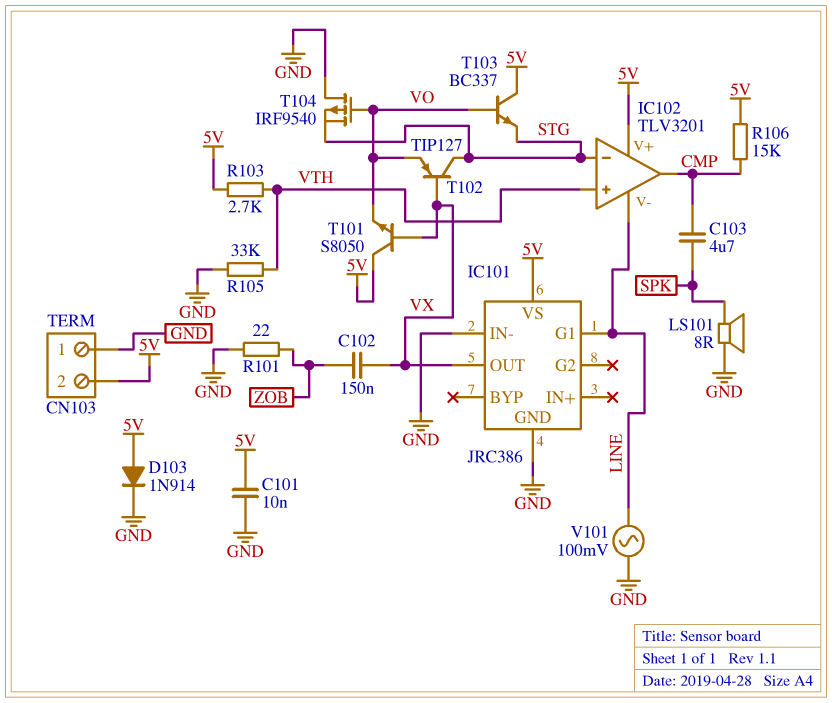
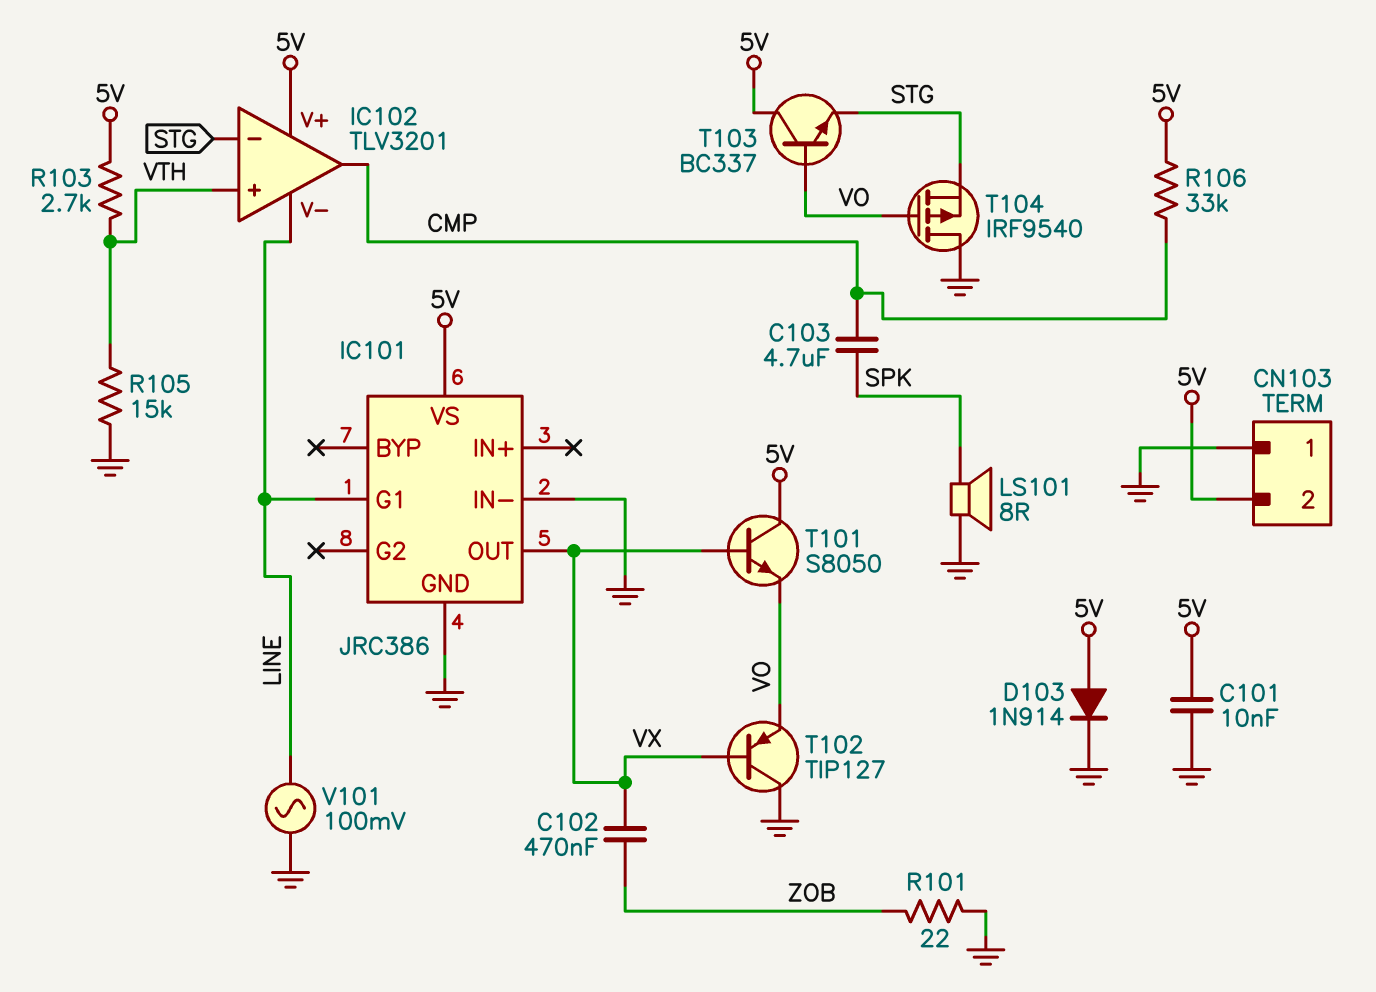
C102: 150nF (VX, ZOB) -> 470nF (VX, ZOB)
R105: 33k (GND, VTH) -> 15k (GND, VTH)
R106: 15k (5V, CMP) -> 33k (5V, CMP)
T102: PNP TIP127 (B VX, C STG, E VO) -> PNP TIP127 (B VX, C GND, E VO)

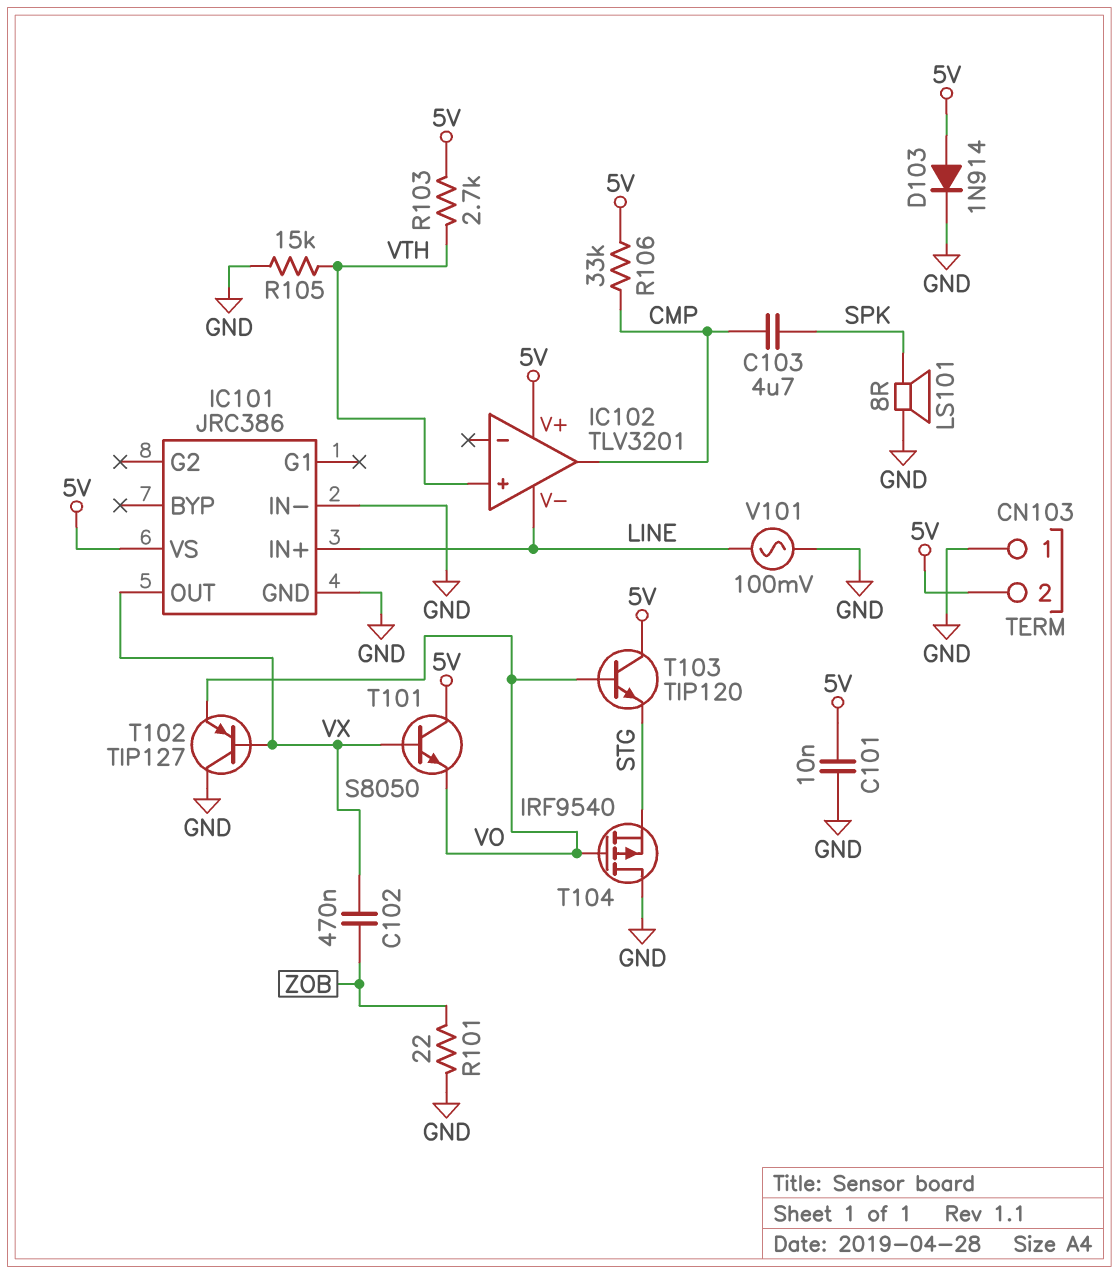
IC101 pin G1: LINE -> none
IC101 pin IN+: none -> LINE
IC102 pin in-: STG -> none
T103: NPN BC337 (B VO, C 5V, E STG) -> NPN TIP120 (B VO, C 5V, E STG)

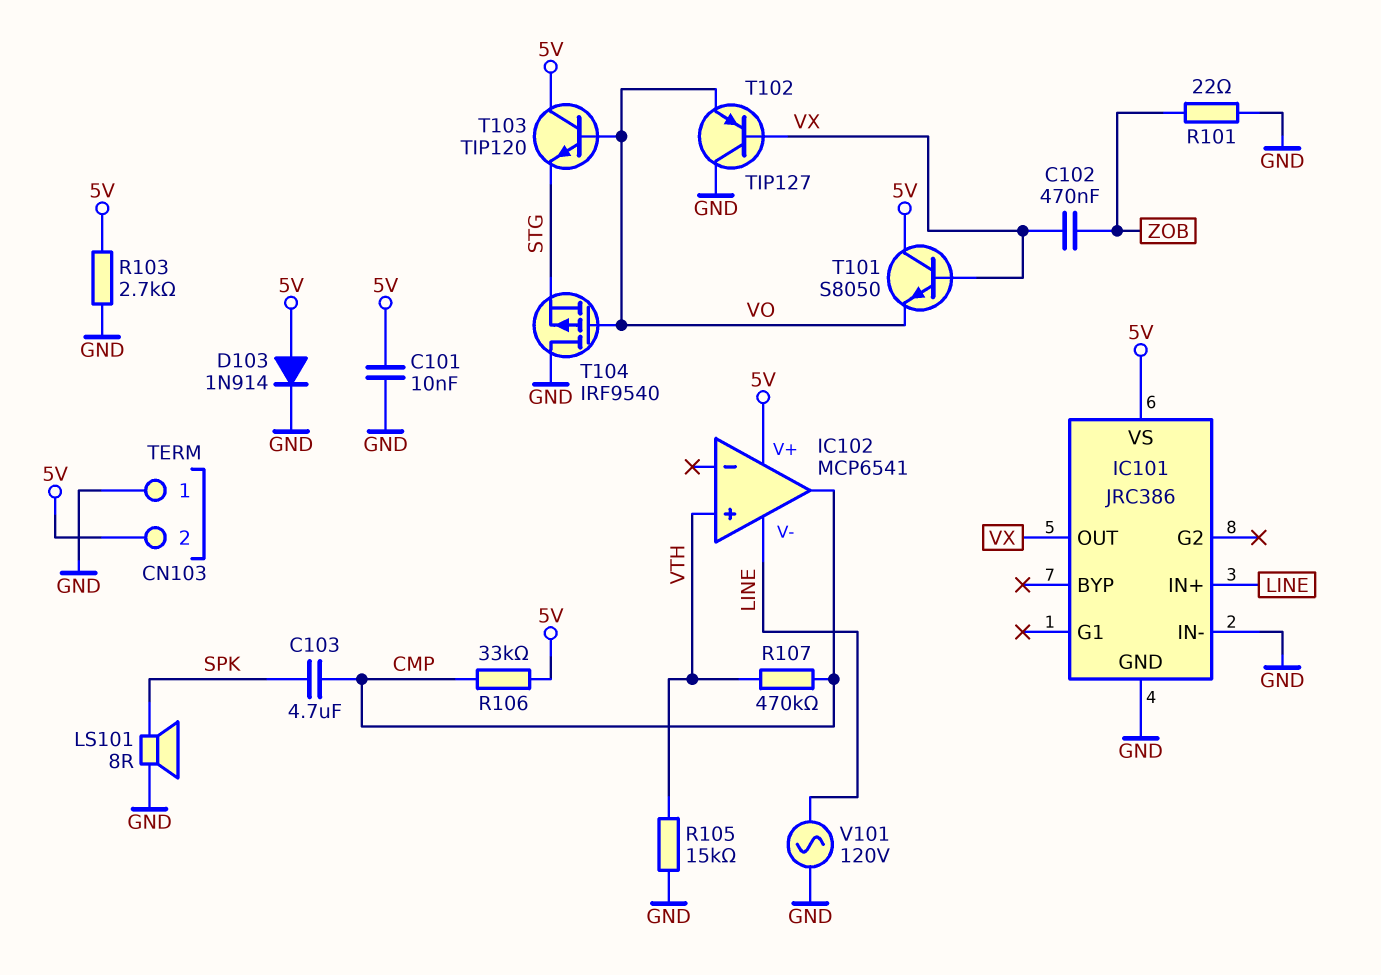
IC102: TLV3201 -> MCP6541
R103: 2.7k (5V, VTH) -> 2.7k (5V, GND)
R107: none -> 470k (CMP, VTH)
V101: AC 100mV (GND, LINE) -> AC 120V (GND, LINE)

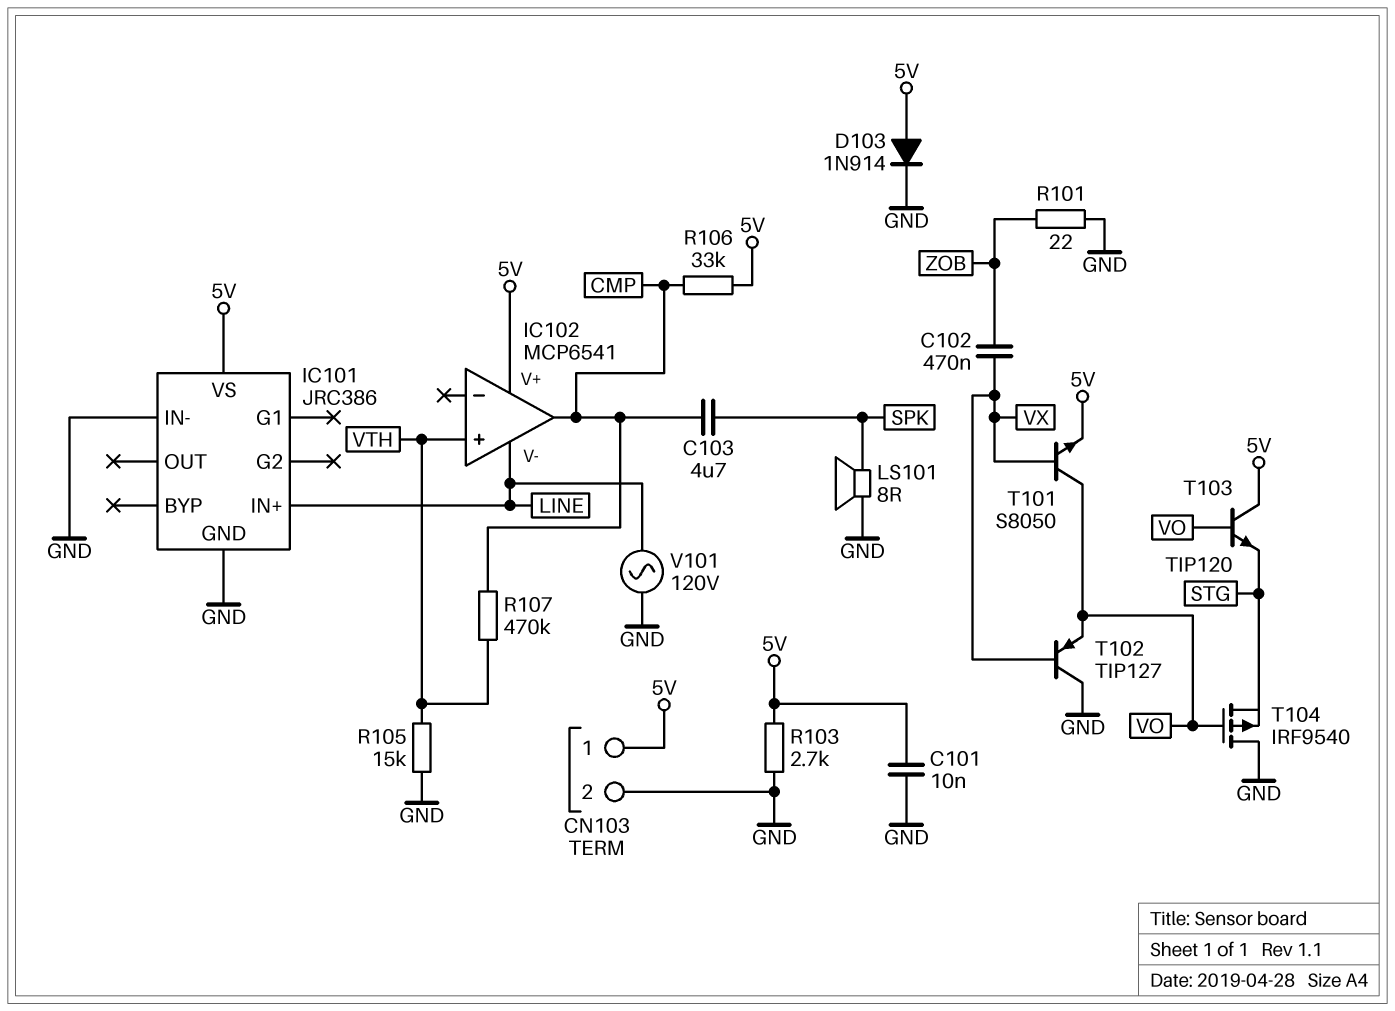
CN103 pin 1: GND -> 5V
CN103 pin 2: 5V -> GND
IC101 pin OUT: VX -> none
T101: NPN S8050 (B VX, C 5V, E VO) -> NPN S8050 (B VX, C VO, E 5V)

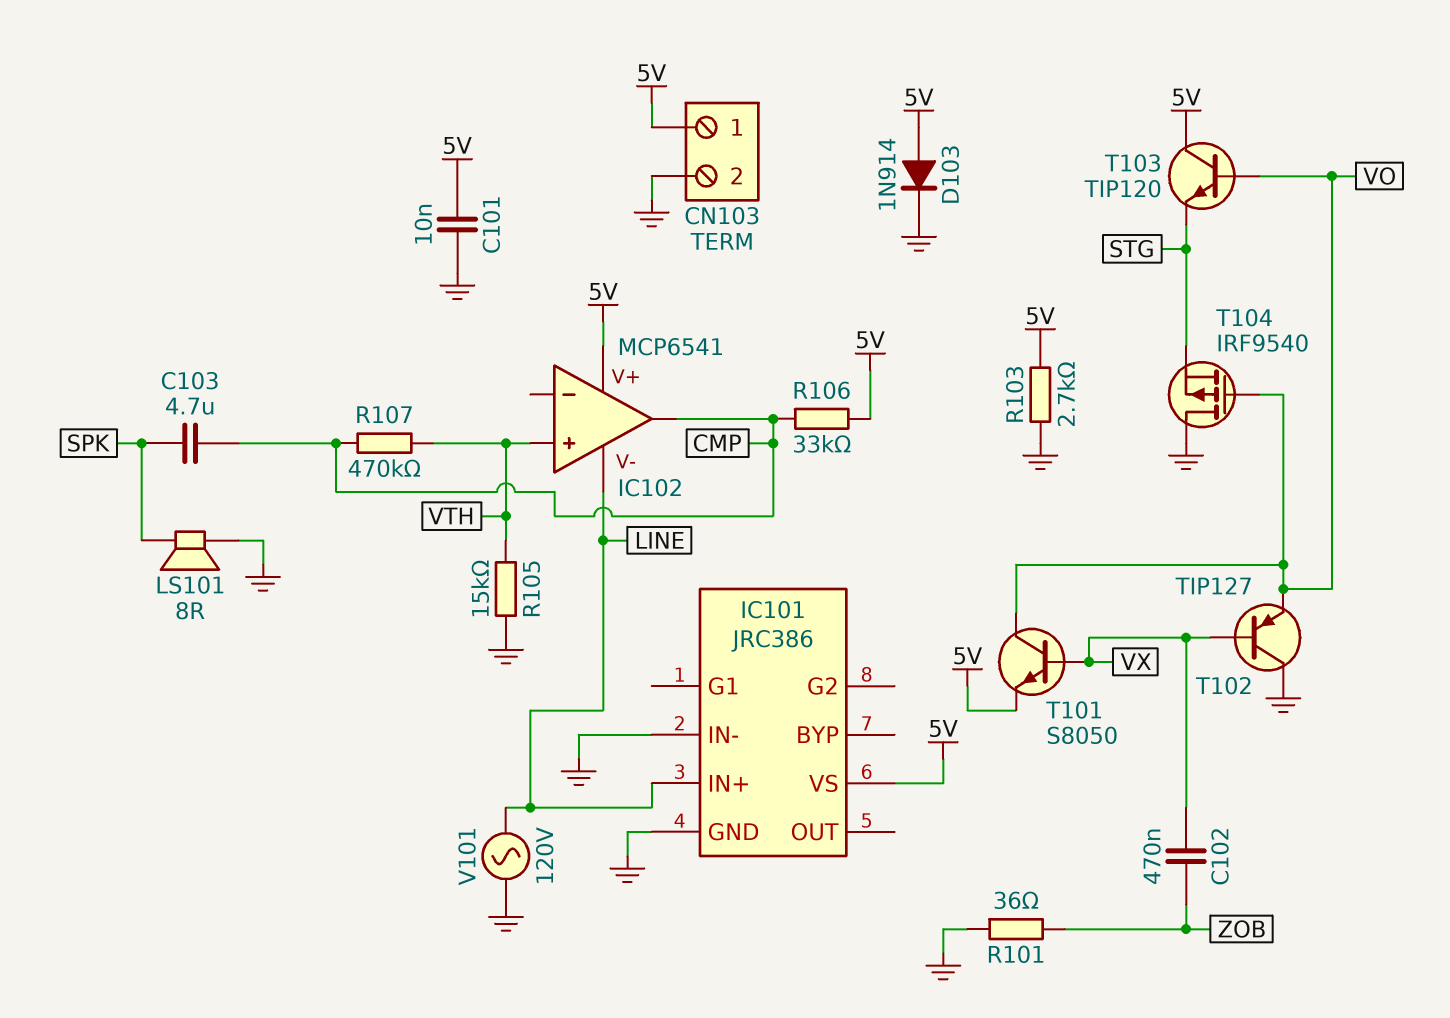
R101: 22 (GND, ZOB) -> 36 (GND, ZOB)

